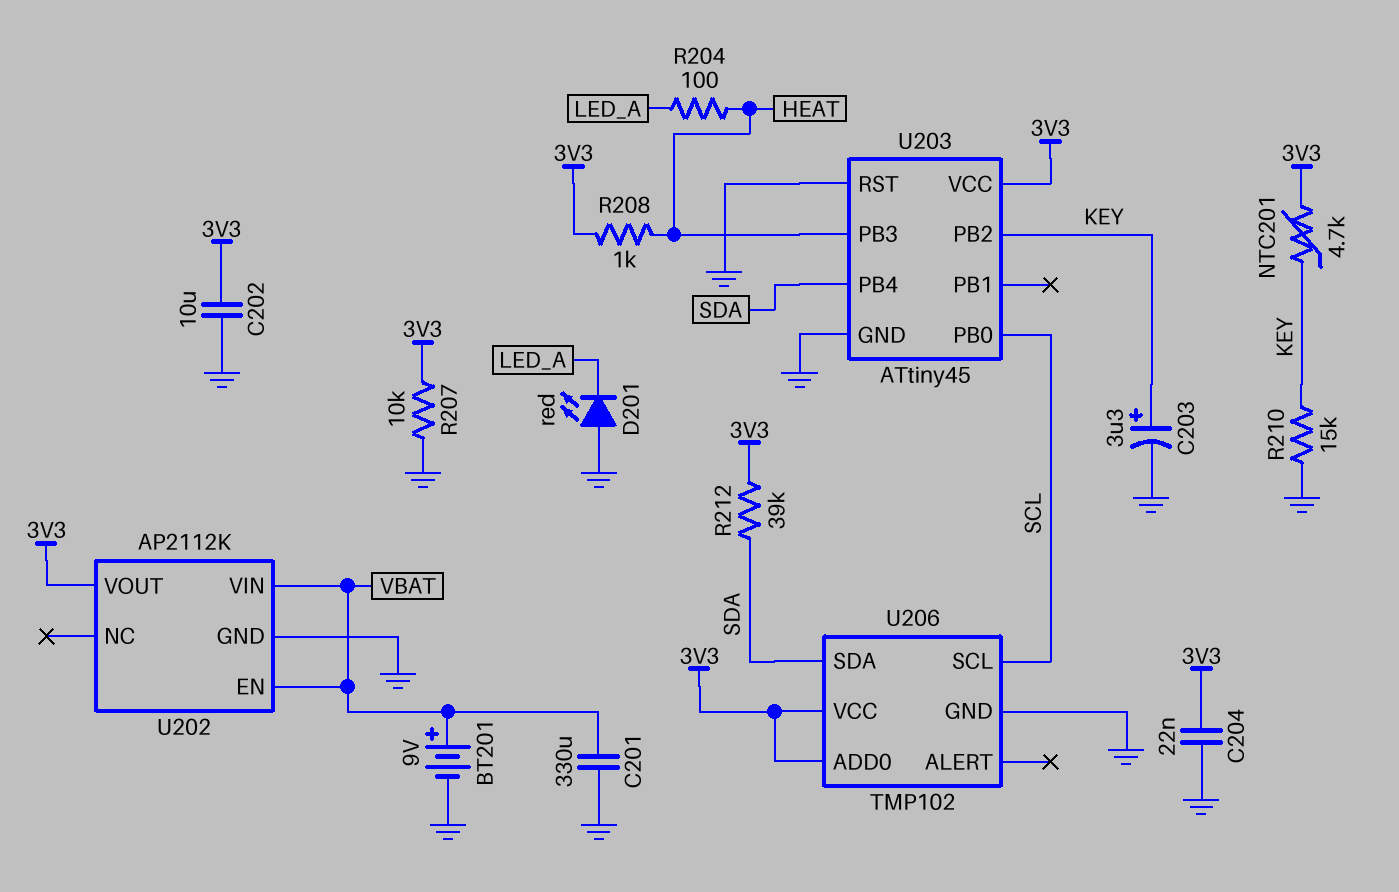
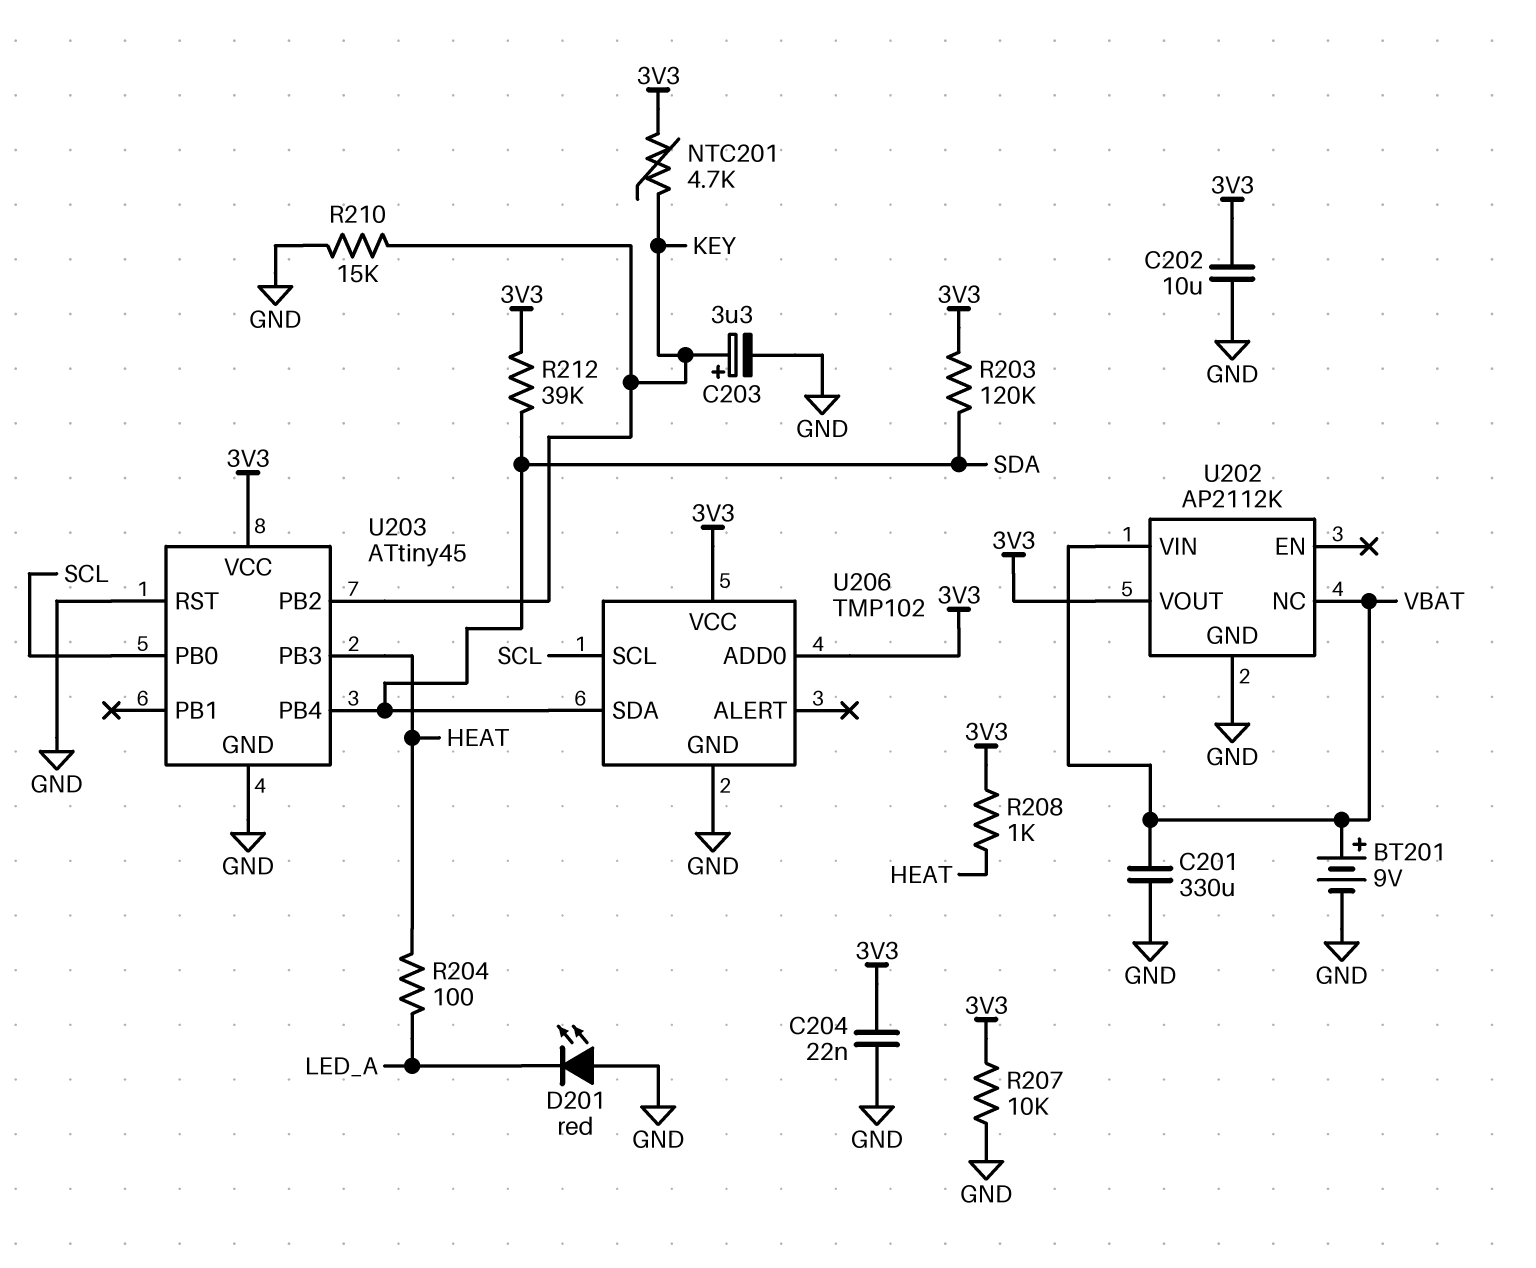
R203: none -> 120k (3V3, SDA)
U202 pin EN: VBAT -> none
U202 pin NC: none -> VBAT

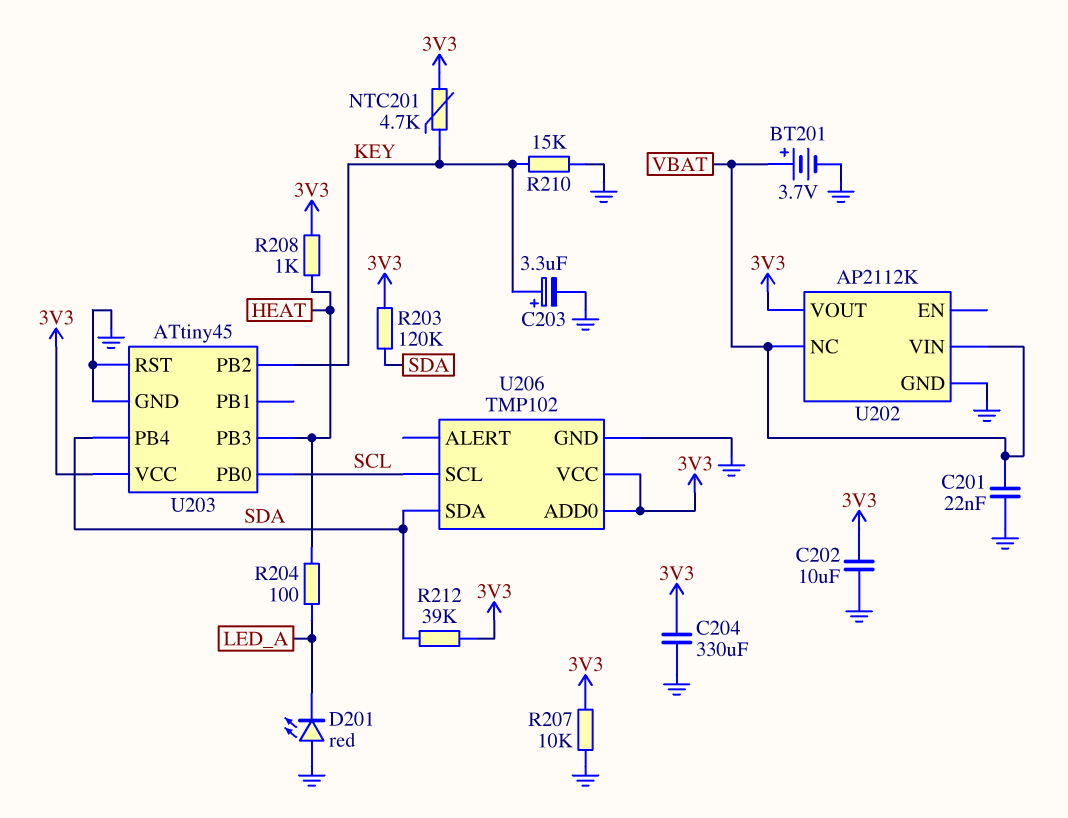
BT201: 9V (plus VBAT, minus GND) -> 3.7V (plus VBAT, minus GND)
C201: 330uF (GND, VBAT) -> 22nF (GND, VBAT)
C204: 22nF (3V3, GND) -> 330uF (3V3, GND)

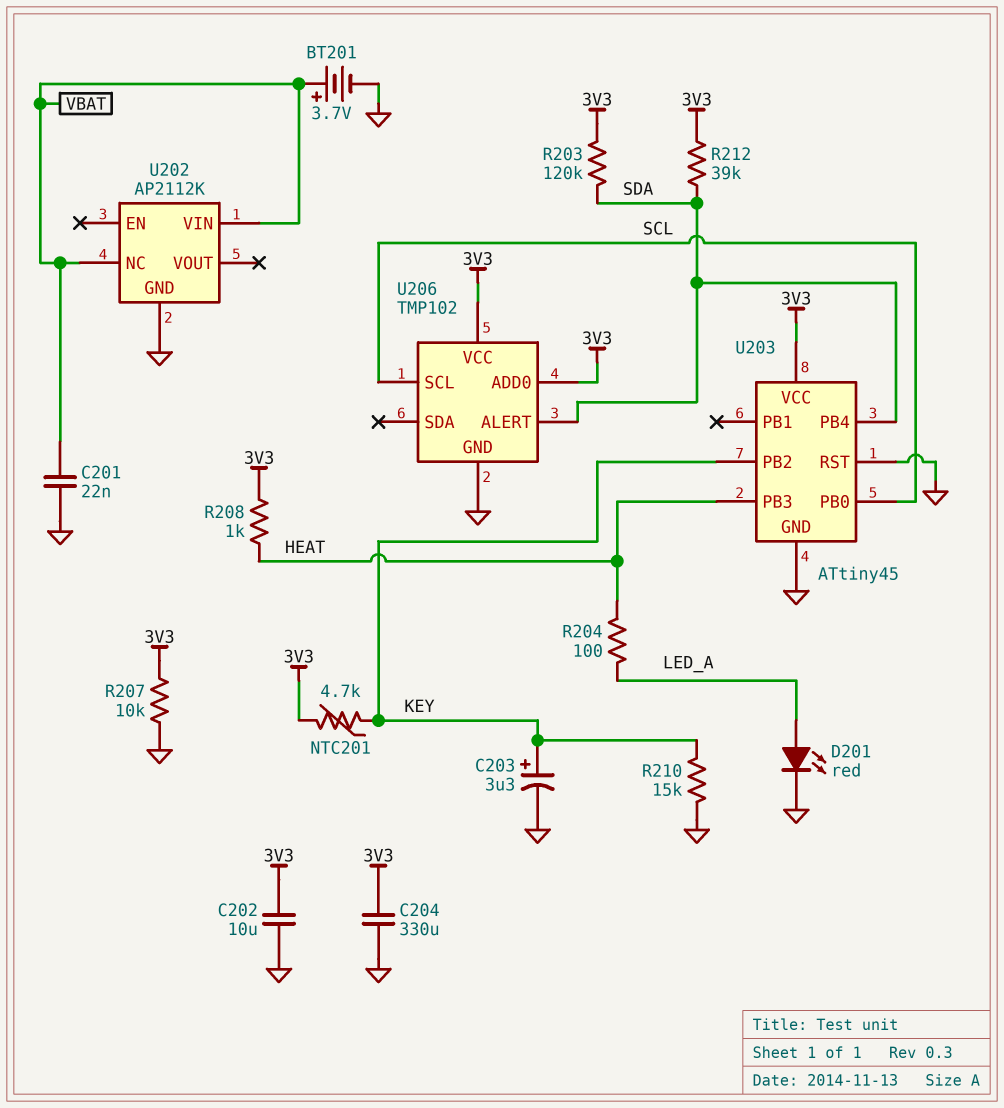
D201: LED red (A GND, K LED_A) -> LED red (A LED_A, K GND)
U202 pin VOUT: 3V3 -> none
U206 pin ALERT: none -> SDA
U206 pin SDA: SDA -> none

